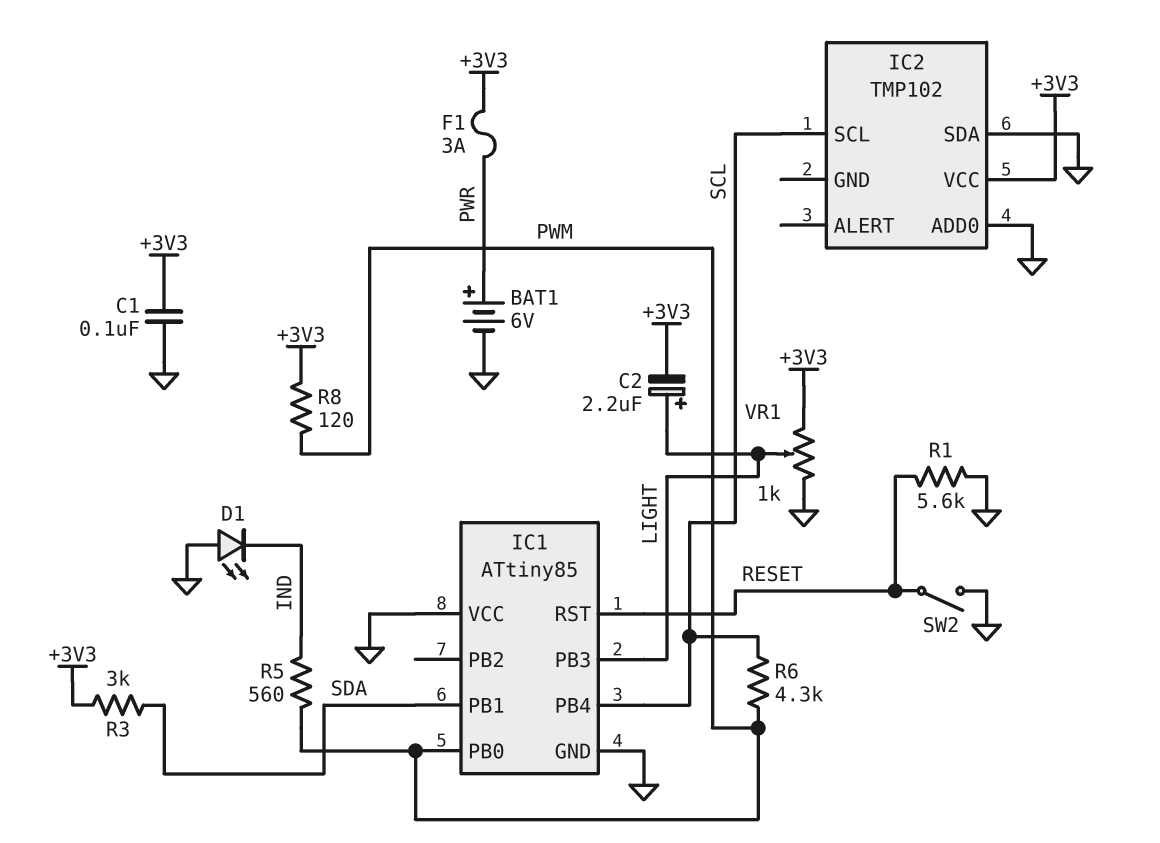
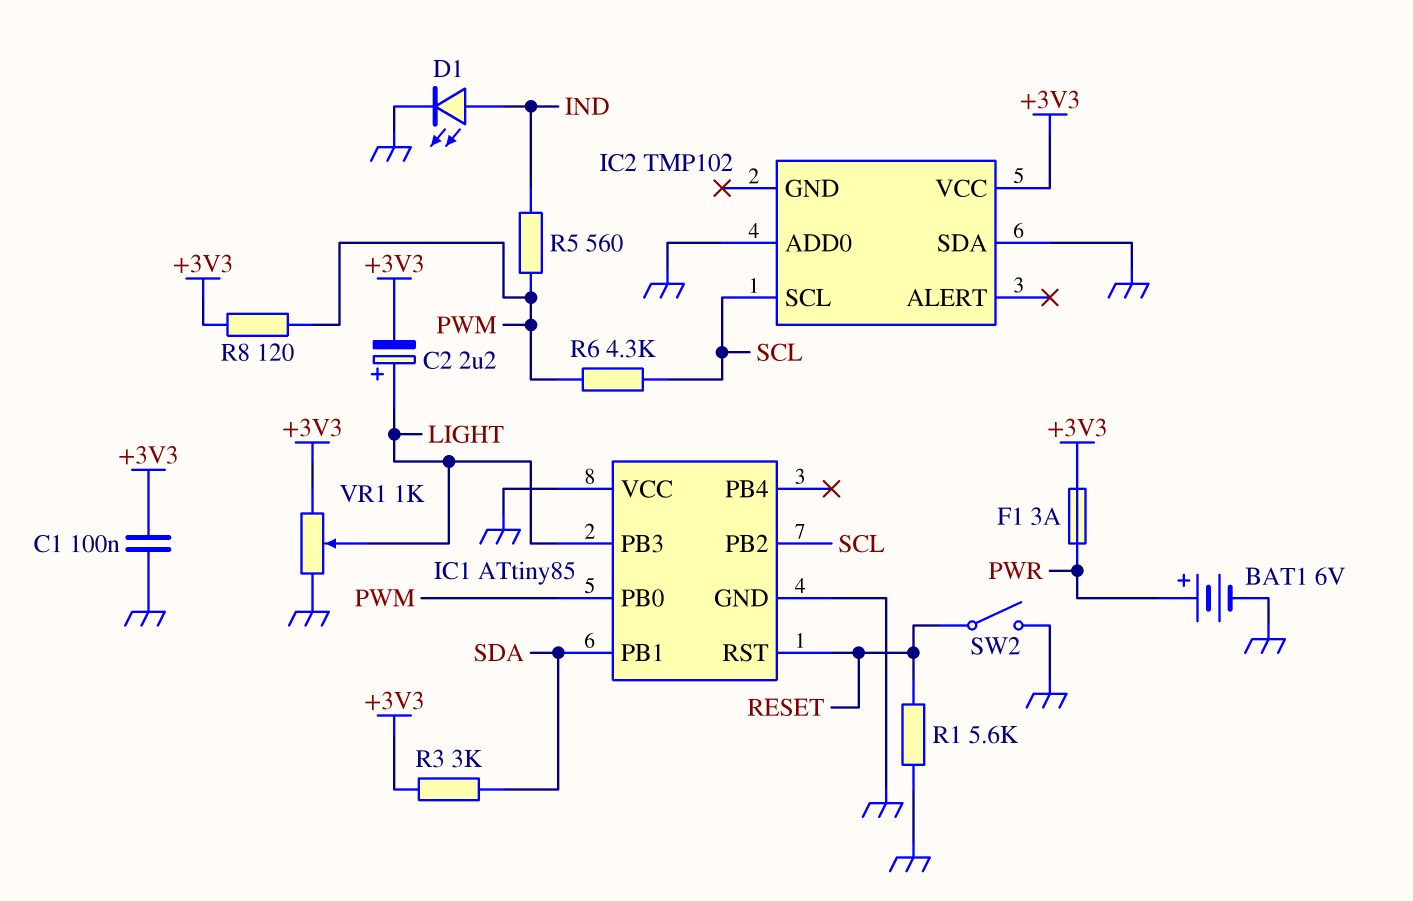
D1: LED (A GND, K IND) -> LED (A IND, K GND)
IC1 pin PB2: none -> SCL
IC1 pin PB4: SCL -> none

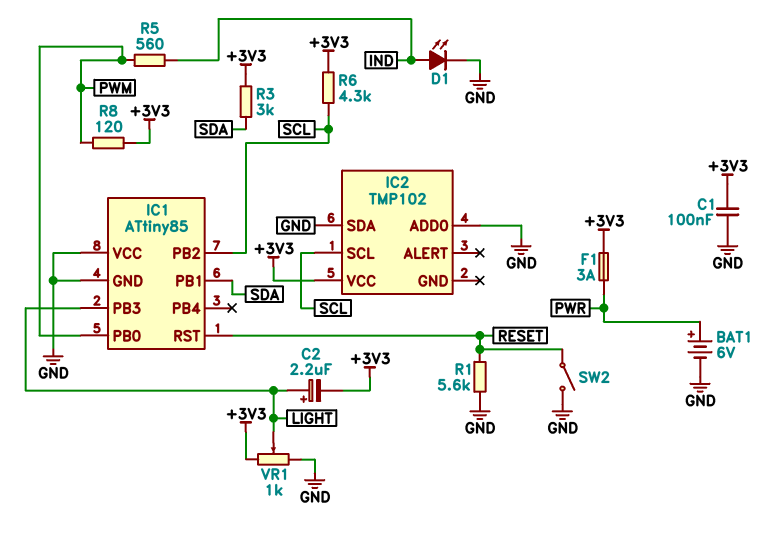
R6: 4.3k (PWM, SCL) -> 4.3k (+3V3, SCL)

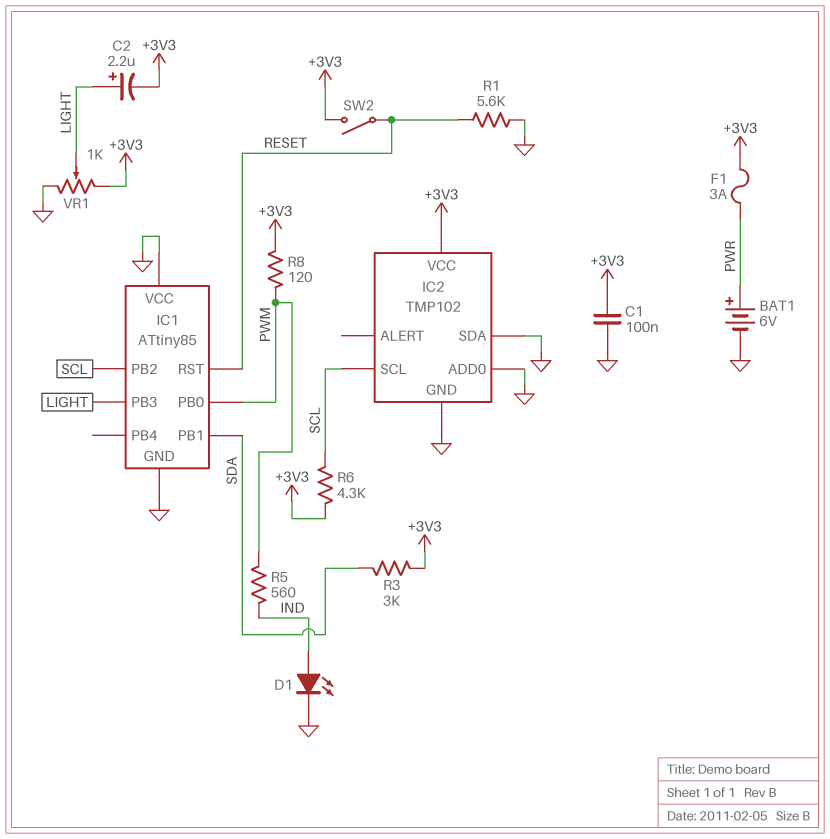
IC2 pin GND: none -> GND
SW2: switch (GND, RESET) -> switch (+3V3, RESET)

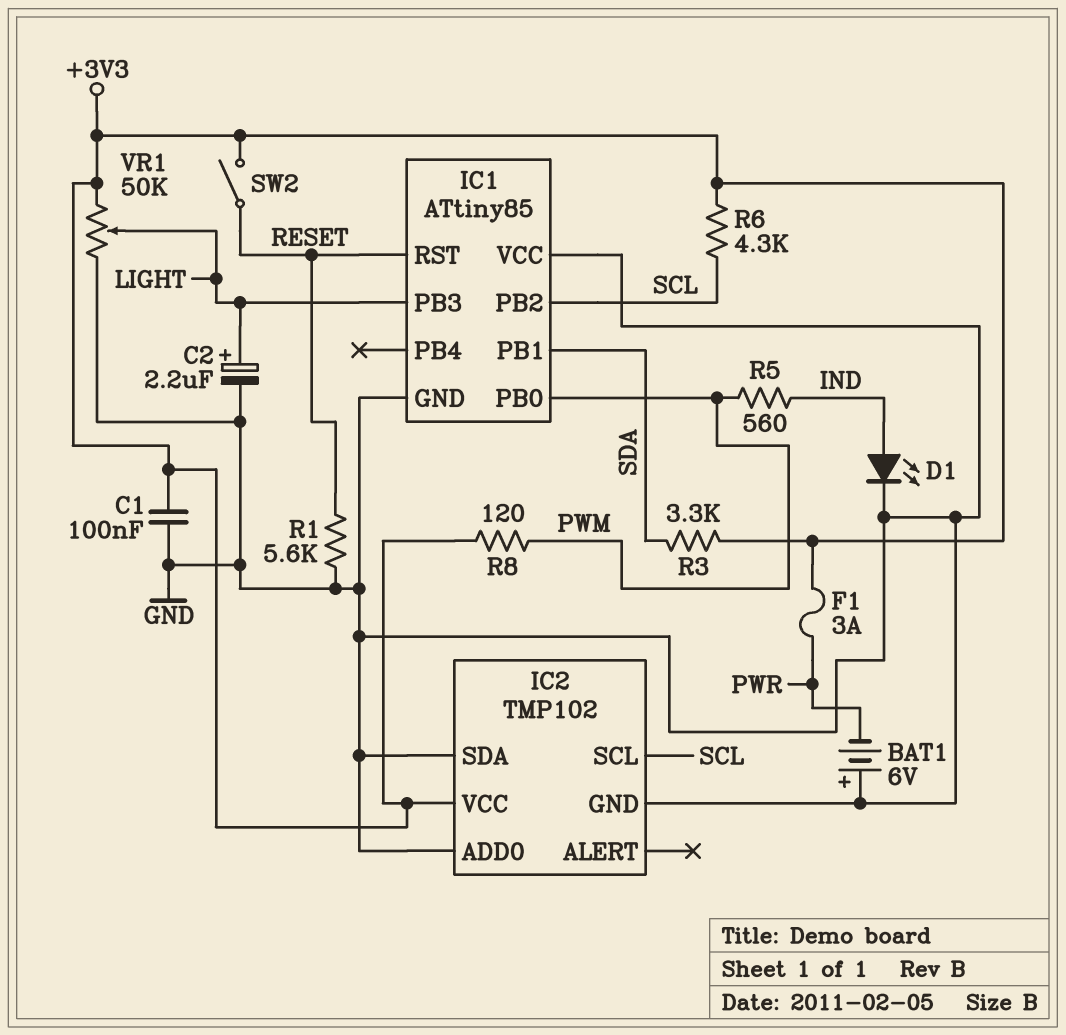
BAT1: 6V (plus PWR, minus GND) -> 6V (plus GND, minus PWR)
C2: 2.2uF (plus LIGHT, minus +3V3) -> 2.2uF (plus LIGHT, minus GND)
R3: 3k (+3V3, SDA) -> 3.3k (+3V3, SDA)
VR1: 1k (+3V3, GND, wiper LIGHT) -> 50k (+3V3, GND, wiper LIGHT)

